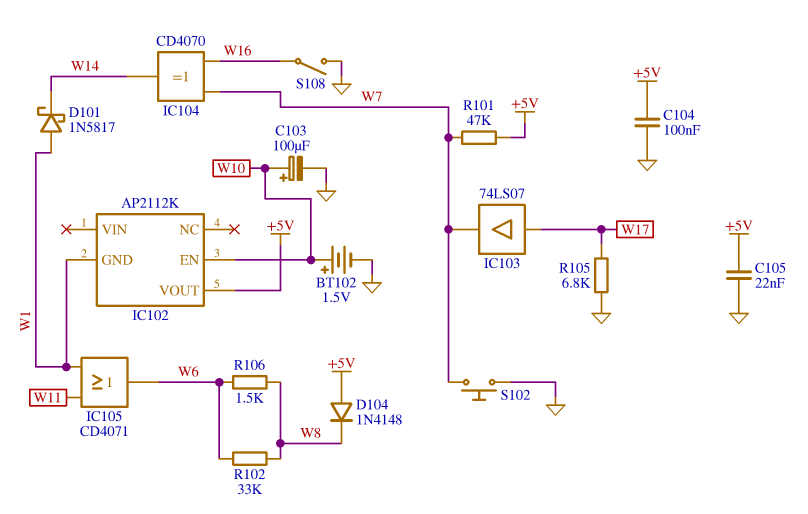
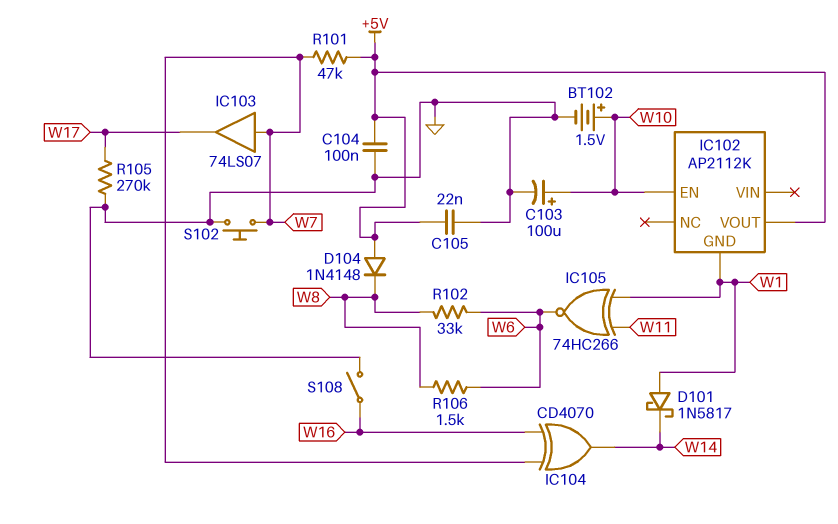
IC103: buffer 74LS07 (in W17, out W7) -> buffer 74LS07 (in W7, out W17)
IC105: OR CD4071 (in W1, in W11, out W6) -> XNOR 74HC266 (in W1, in W11, out W6)
R105: 6.8k (GND, W17) -> 270k (GND, W17)

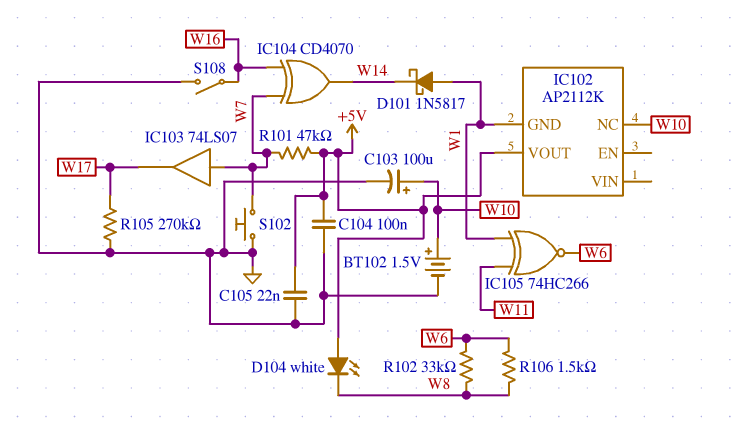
D104: diode 1N4148 (A +5V, K W8) -> LED white (A +5V, K W8)
IC102 pin EN: W10 -> none
IC102 pin NC: none -> W10

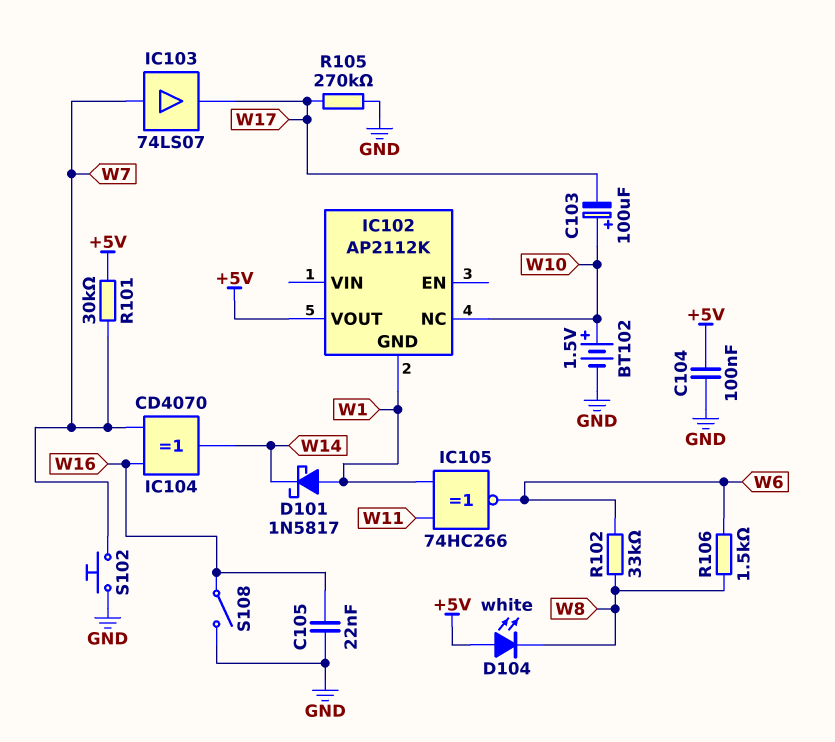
C103: 100uF (plus W10, minus GND) -> 100uF (plus W10, minus W17)
C105: 22nF (+5V, GND) -> 22nF (GND, W16)
R101: 47k (+5V, W7) -> 30k (+5V, W7)

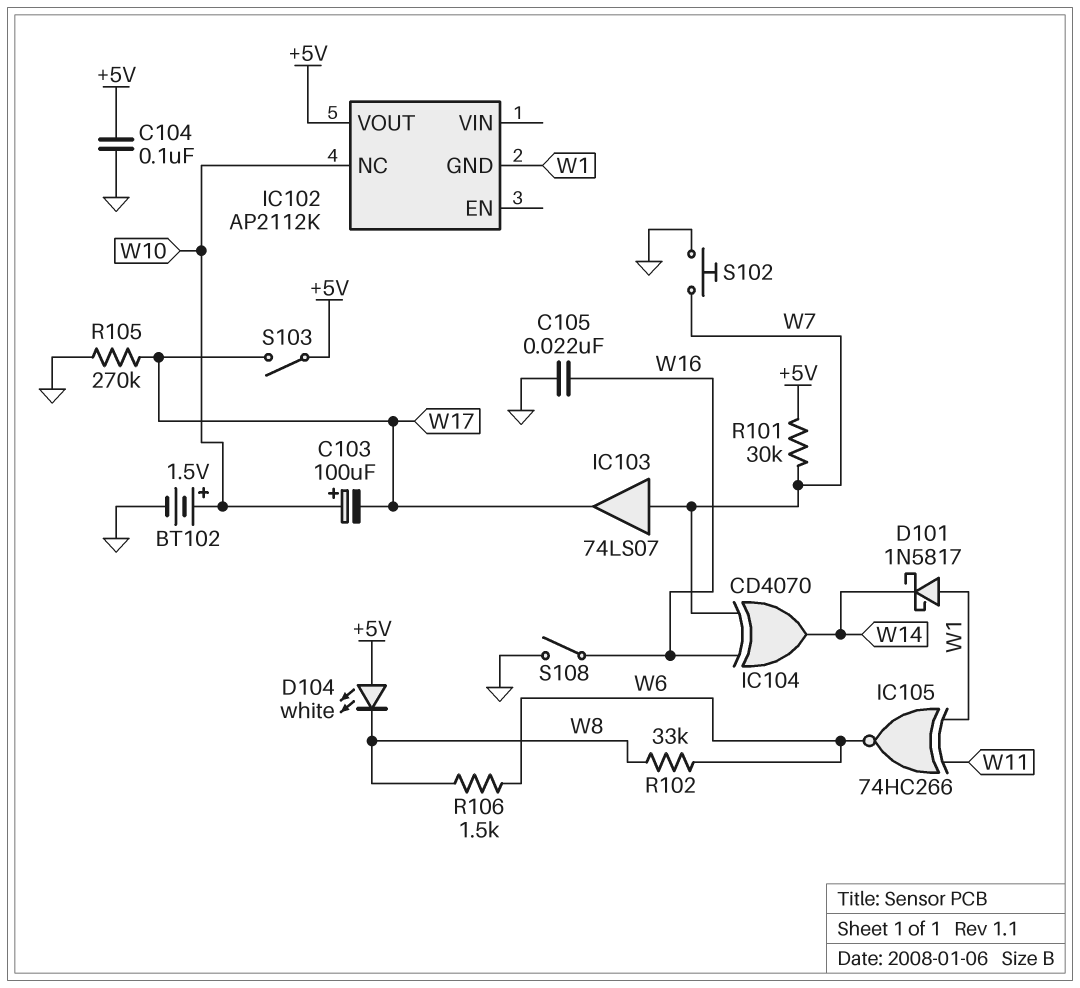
S103: none -> switch (+5V, W17)

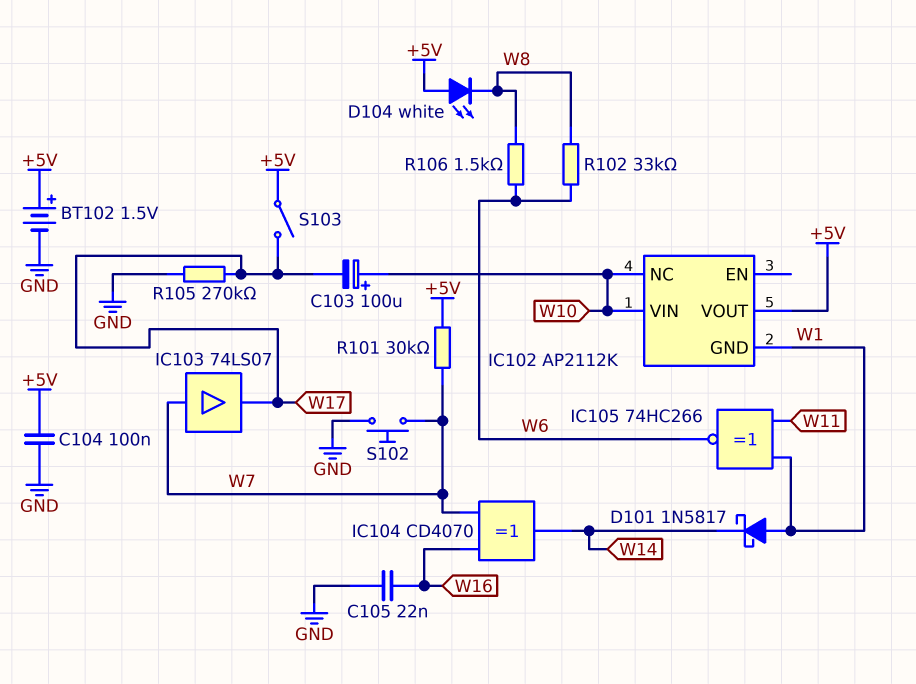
BT102: 1.5V (plus W10, minus GND) -> 1.5V (plus +5V, minus GND)
IC102 pin VIN: none -> W10
S108: switch (GND, W16) -> none

